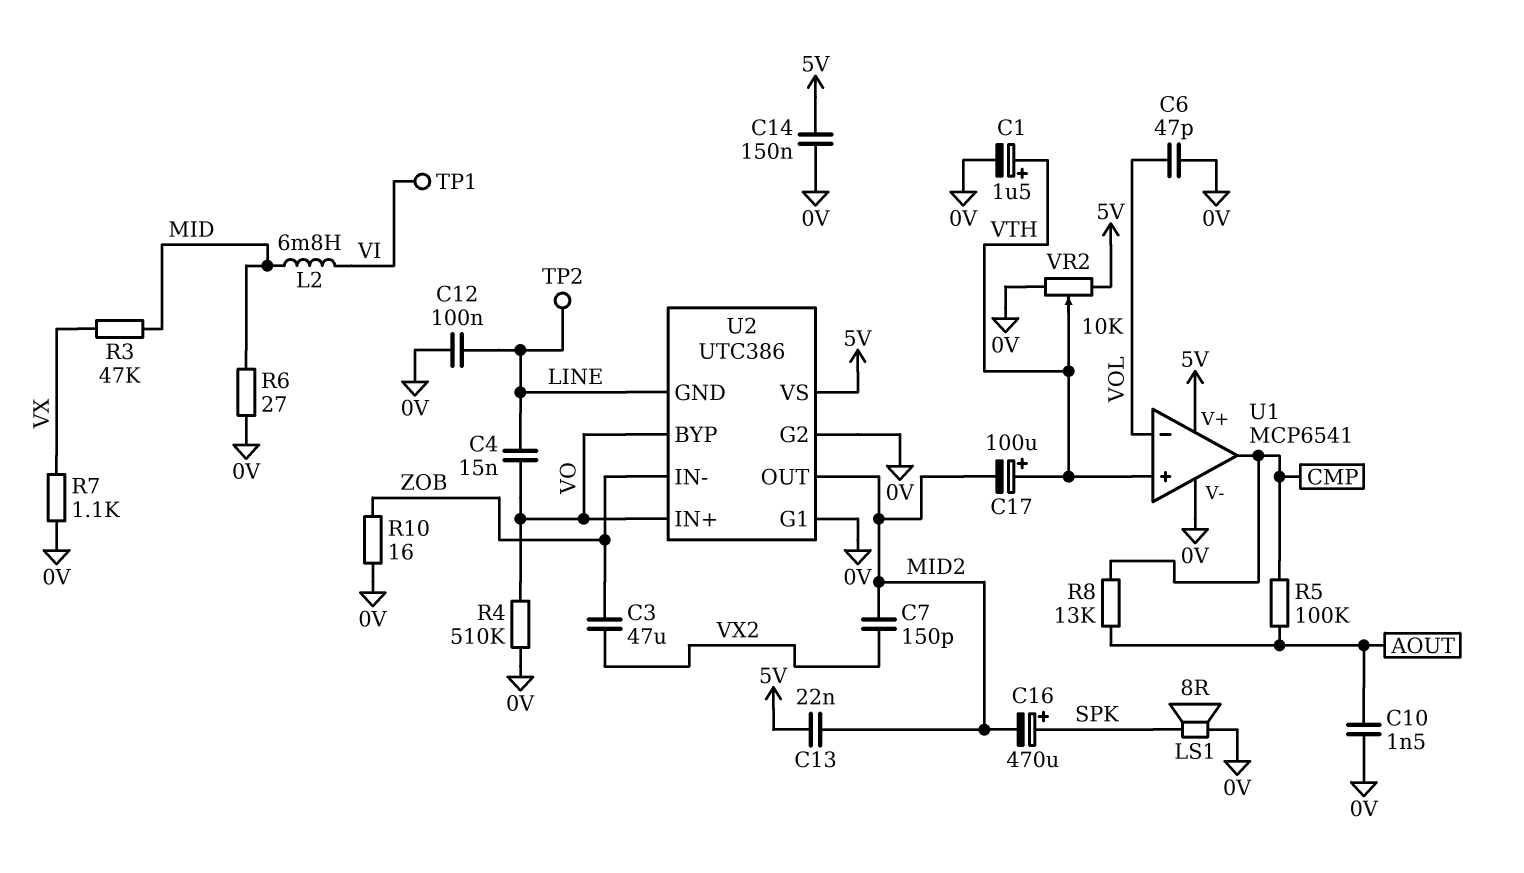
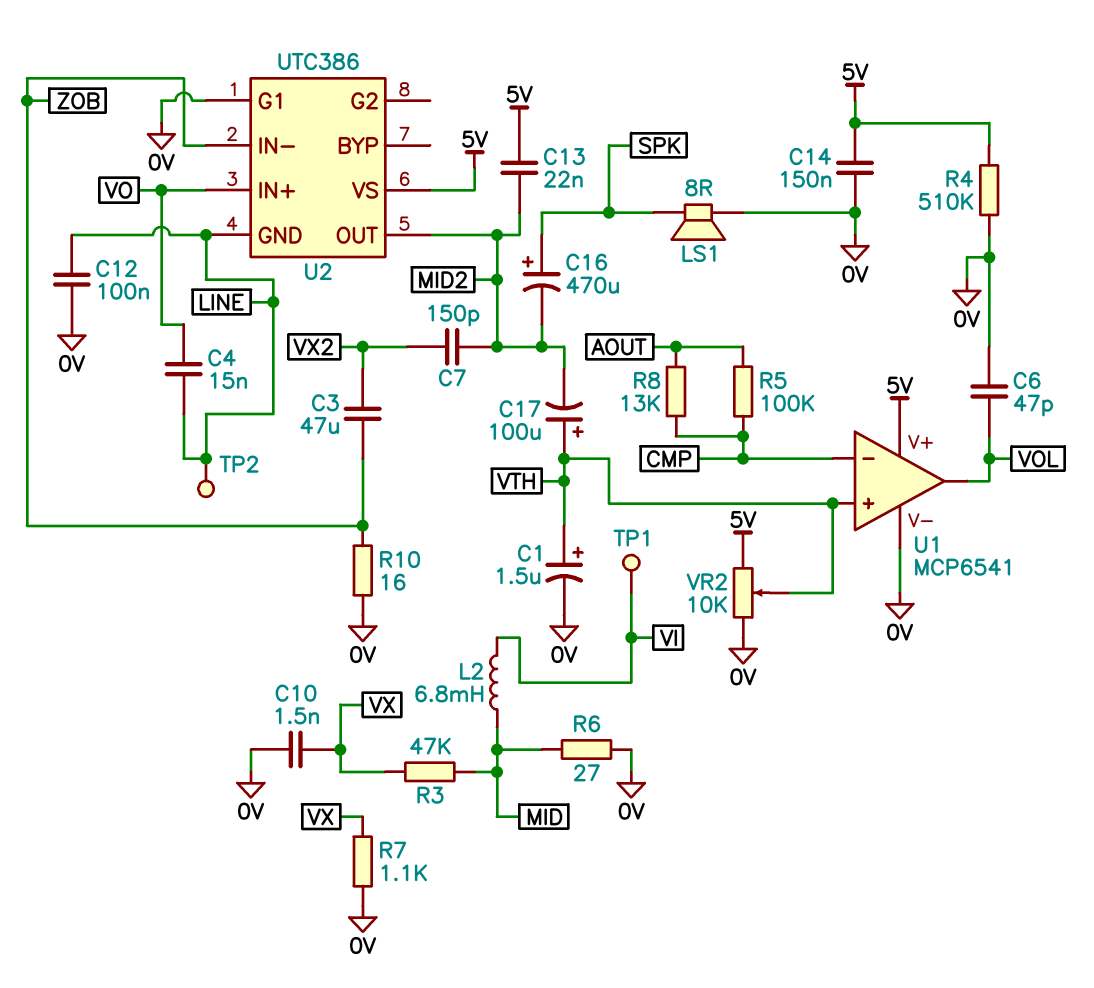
C10: 1.5nF (0V, AOUT) -> 1.5nF (0V, VX)
R4: 510k (0V, VO) -> 510k (0V, 5V)
U1 pin in-: VOL -> CMP
U1 pin out: CMP -> VOL
U2 pin BYP: VO -> none
U2 pin G2: 0V -> none

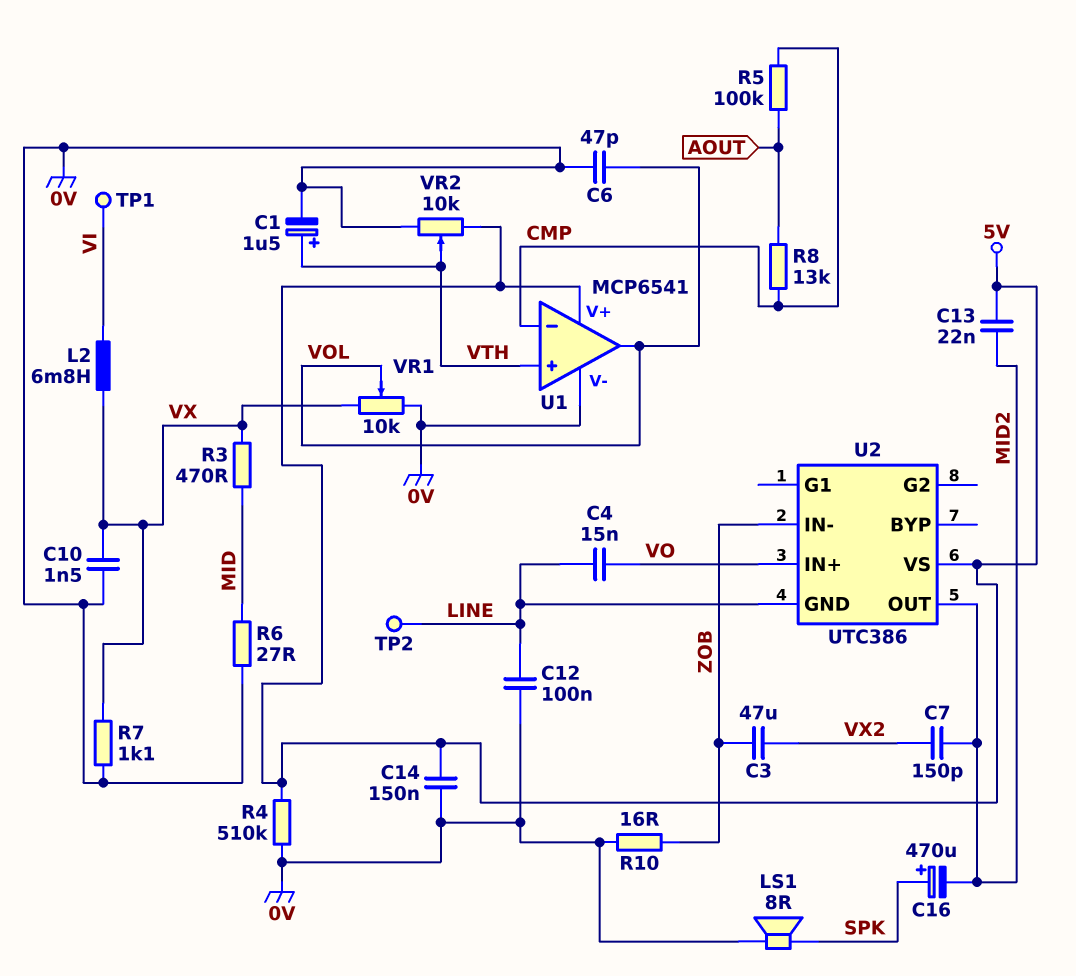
C17: 100uF (plus VTH, minus MID2) -> none
L2: 6.8mH (MID, VI) -> 6.8mH (VI, VX)
R3: 47k (MID, VX) -> 470 (MID, VX)
U2 pin G1: 0V -> none
VR1: none -> 10k (0V, VX, wiper VOL)

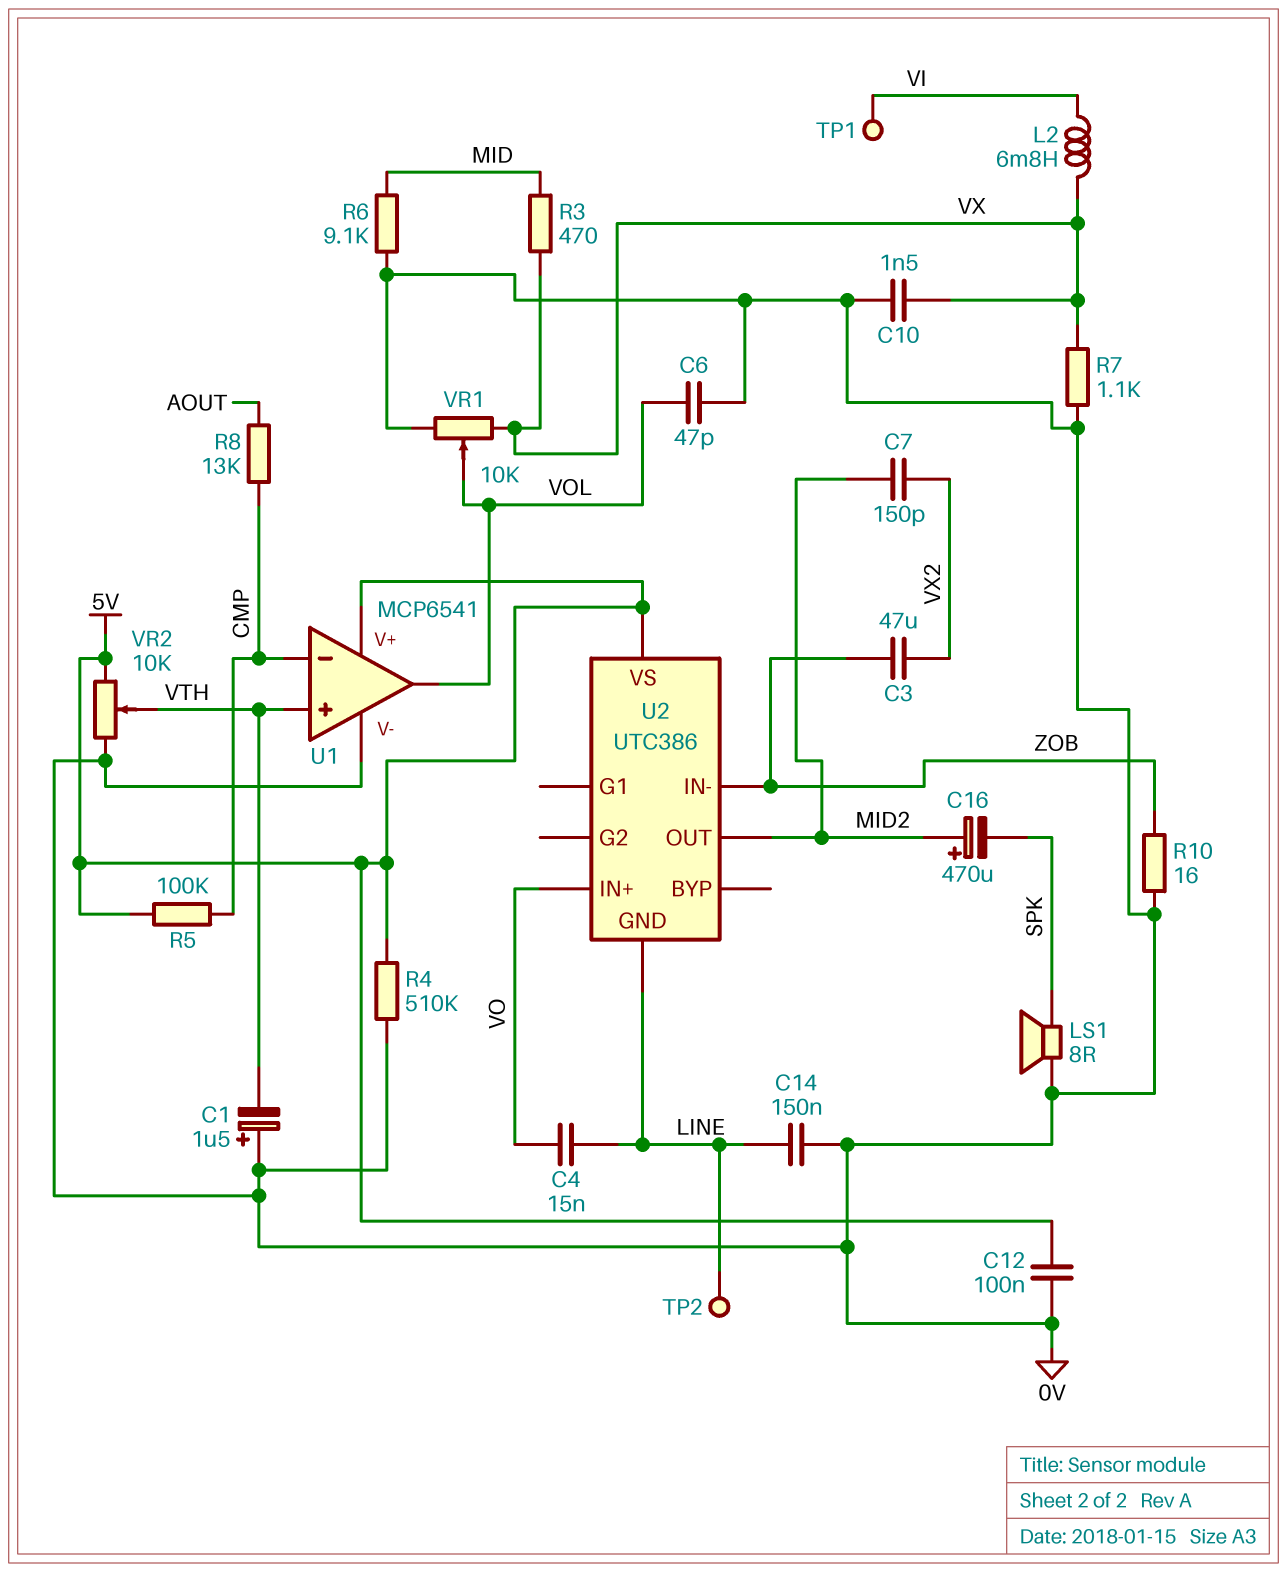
C1: 1.5uF (plus VTH, minus 0V) -> 1.5uF (plus 0V, minus VTH)
C12: 100nF (0V, LINE) -> 100nF (0V, 5V)
C13: 22nF (5V, MID2) -> none
C14: 150nF (0V, 5V) -> 150nF (0V, LINE)
C16: 470uF (plus SPK, minus MID2) -> 470uF (plus MID2, minus SPK)
R5: 100k (AOUT, CMP) -> 100k (5V, CMP)
R6: 27 (0V, MID) -> 9.1k (0V, MID)

